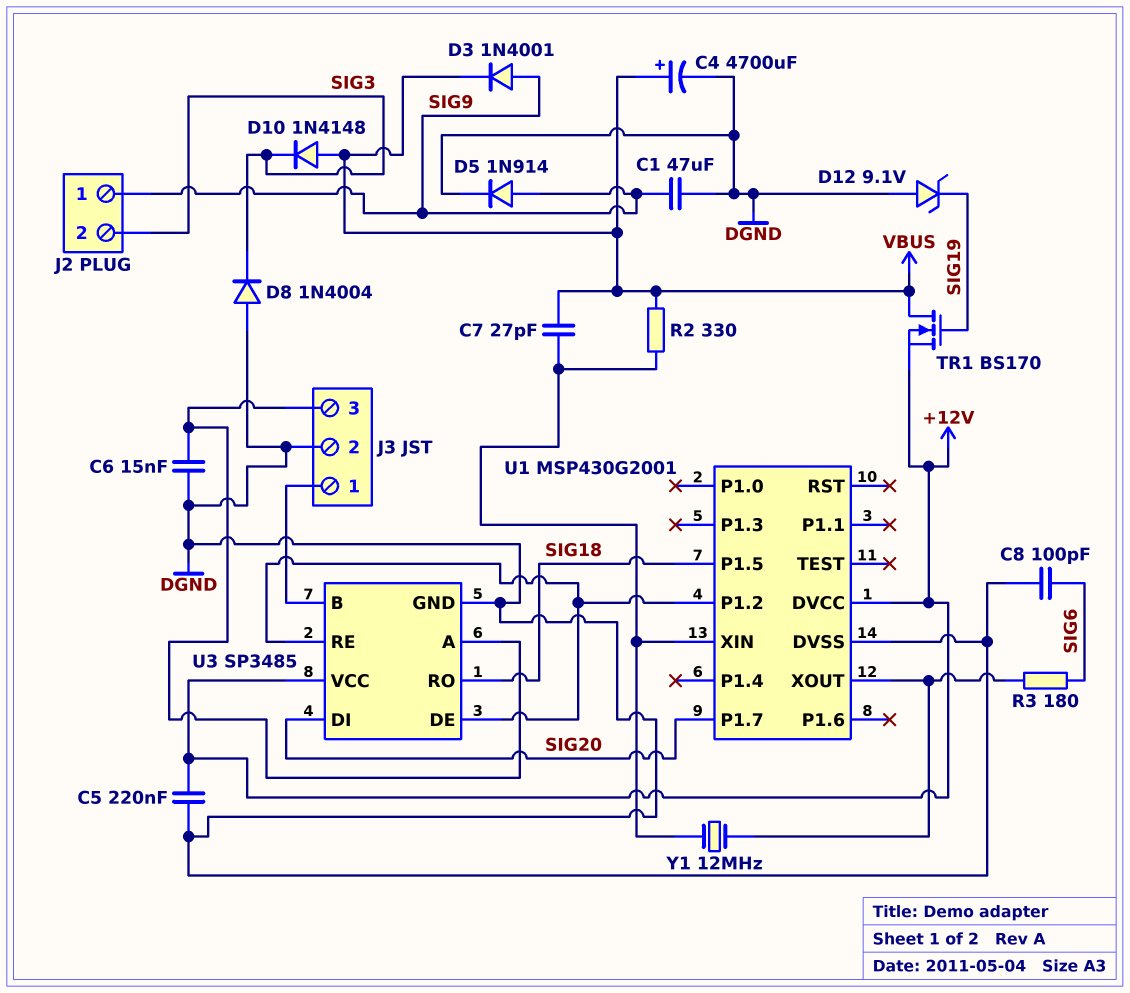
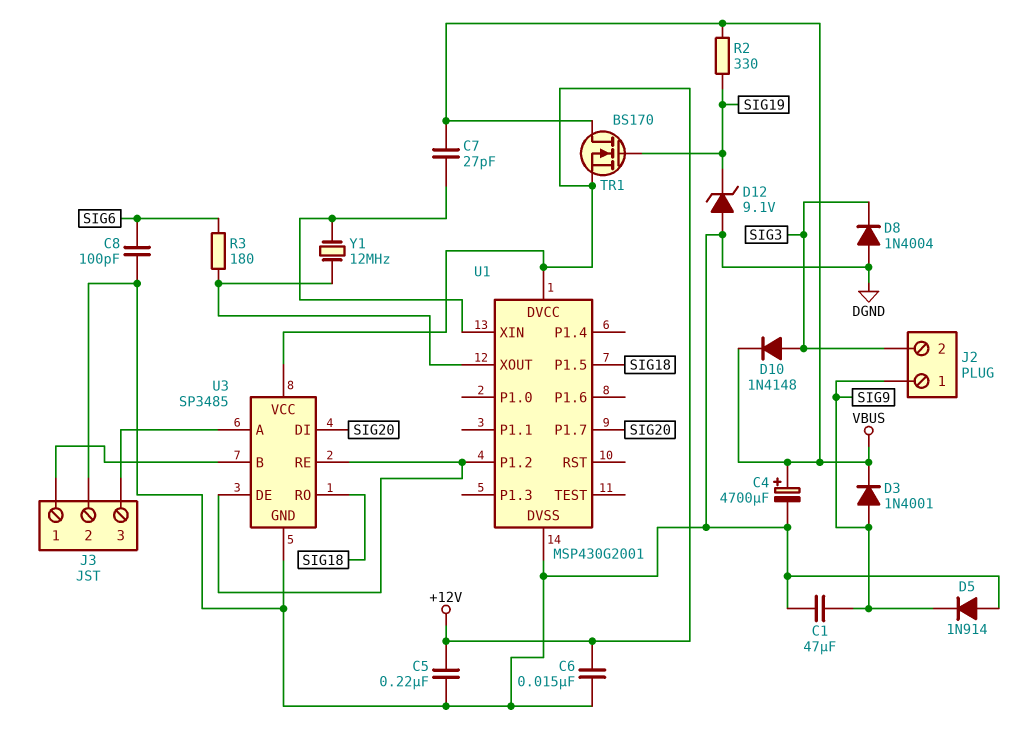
C6: 15nF (DGND, J3/3) -> 15nF (+12V, DGND)
D5: diode 1N914 (A SIG9, K DGND) -> diode 1N914 (A DGND, K SIG9)
D10: diode 1N4148 (A VBUS, K SIG3) -> diode 1N4148 (A SIG3, K VBUS)
R2: 330 (U1/XIN, VBUS) -> 330 (SIG19, VBUS)

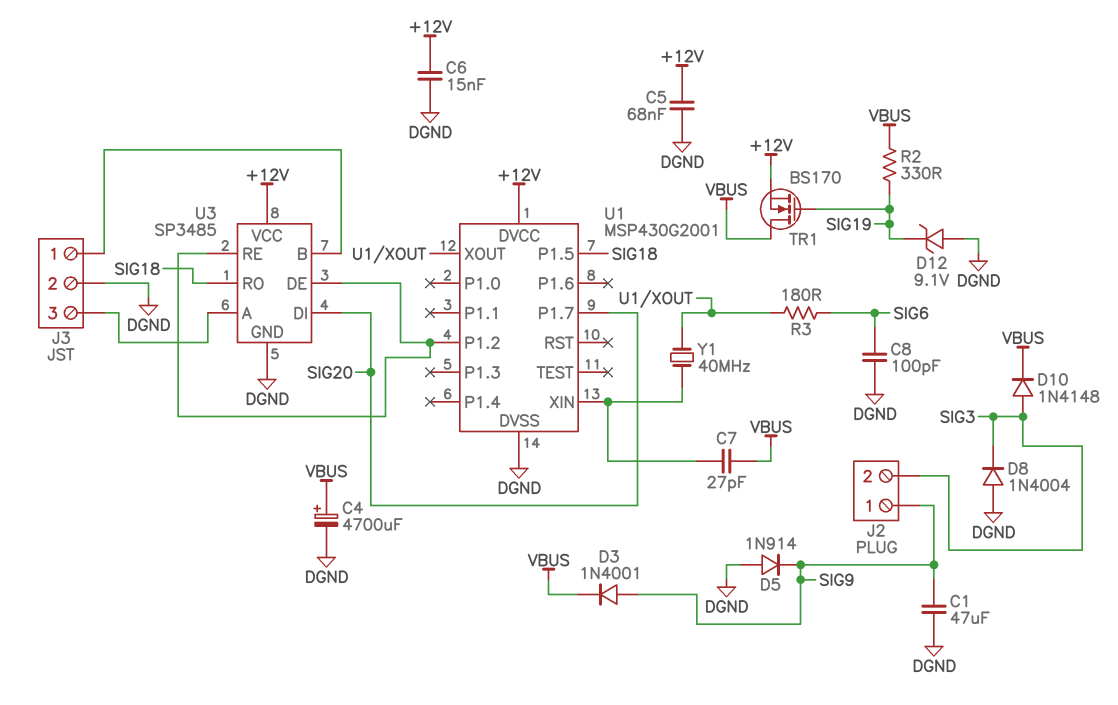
C5: 220nF (+12V, DGND) -> 68nF (+12V, DGND)
Y1: 12MHz (U1/XIN, U1/XOUT) -> 40MHz (U1/XIN, U1/XOUT)

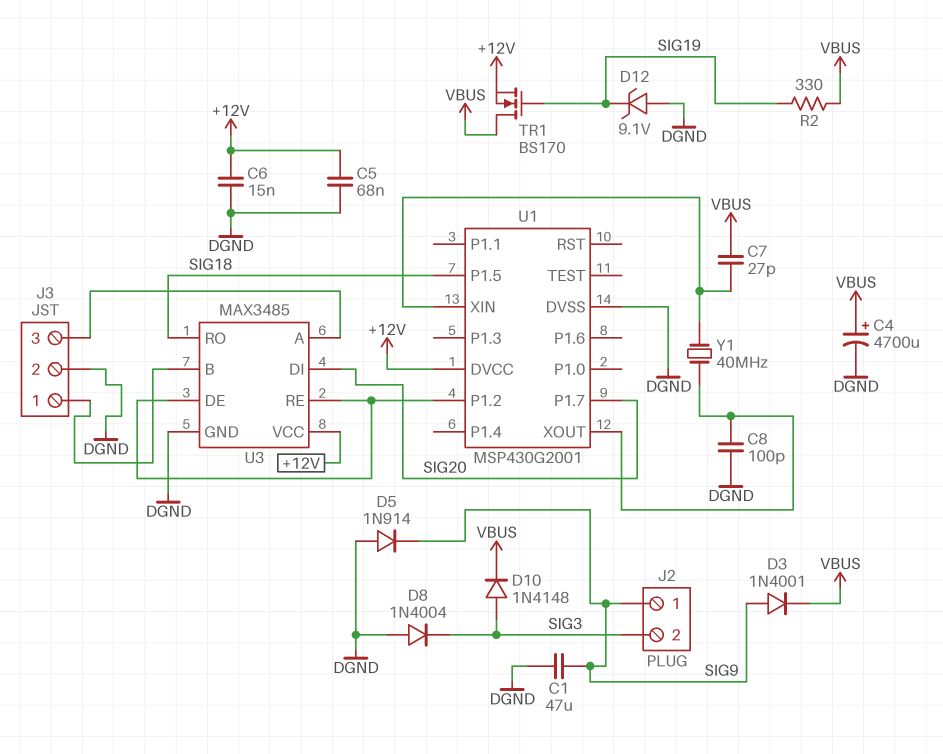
C8: 100pF (DGND, SIG6) -> 100pF (DGND, U1/XOUT)
R3: 180 (SIG6, U1/XOUT) -> none
U3: SP3485 -> MAX3485

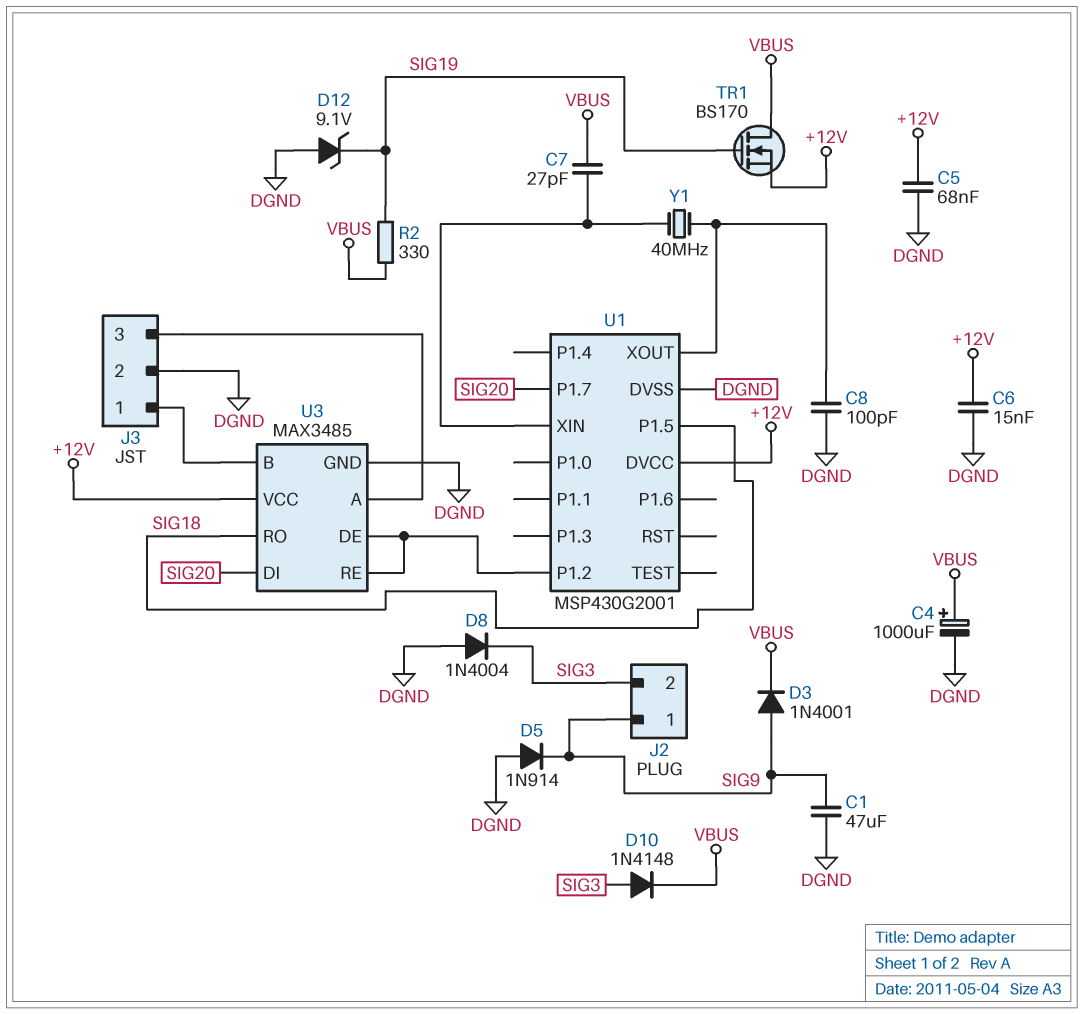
C4: 4700uF (plus VBUS, minus DGND) -> 1000uF (plus VBUS, minus DGND)

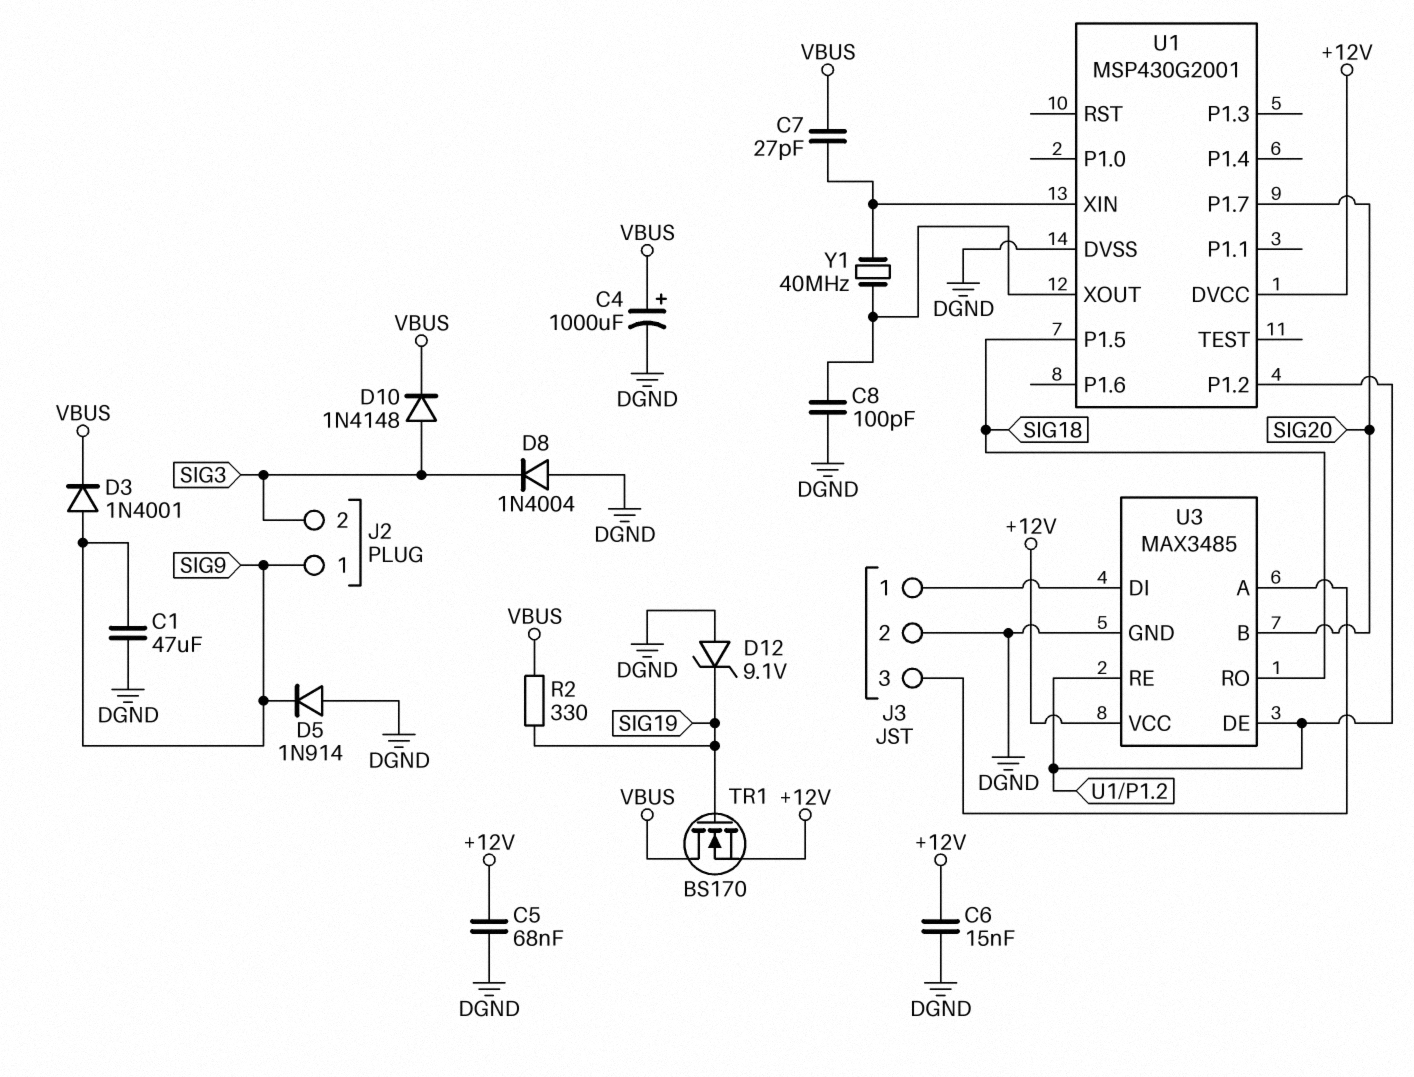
U3 pin B: J3/1 -> SIG20
U3 pin DI: SIG20 -> J3/1

